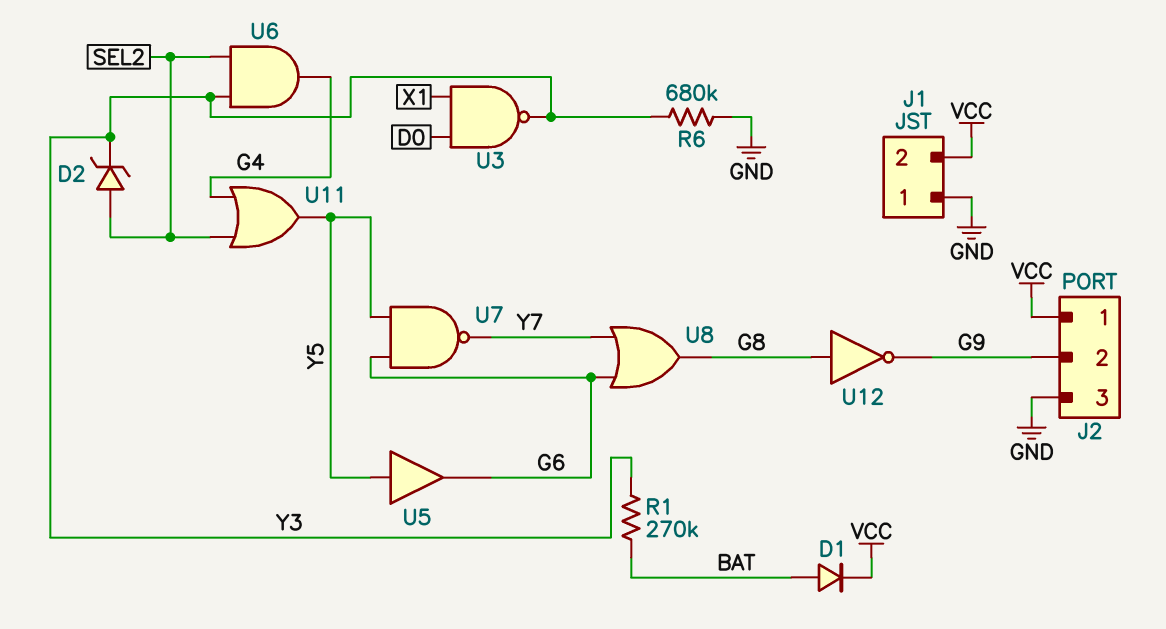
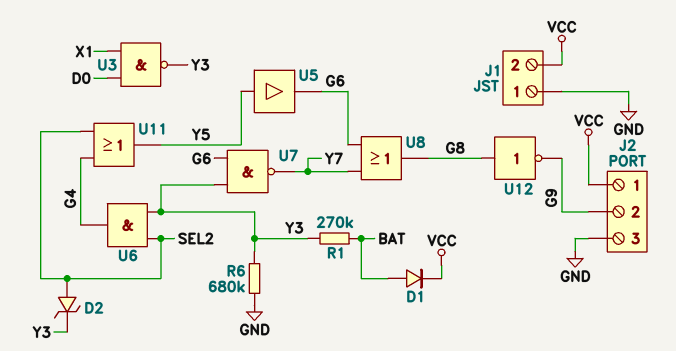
U7: NAND (in G6, in Y5, out Y7) -> NAND (in G6, in Y3, out Y7)

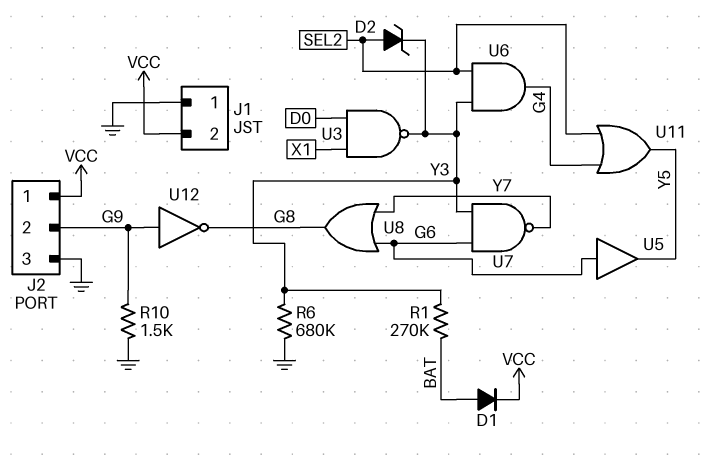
R10: none -> 1.5k (G9, GND)
U5: buffer (in Y5, out G6) -> buffer (in G6, out Y5)
U12: NOT (in G8, out G9) -> NOT (in G9, out G8)

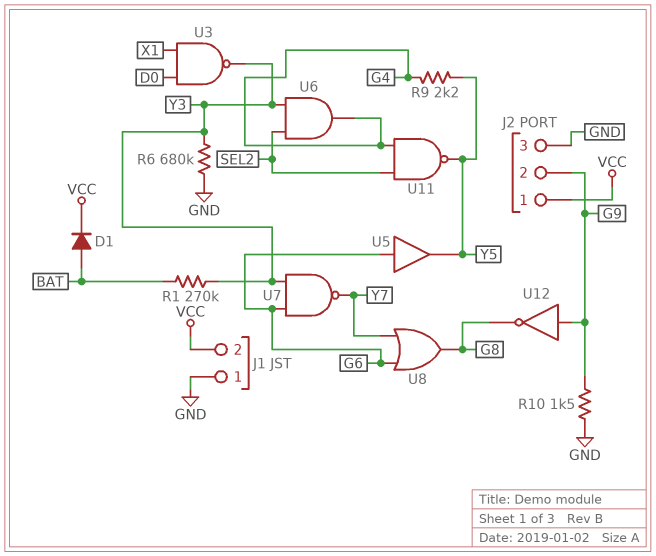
D2: zener (A SEL2, K Y3) -> none
R9: none -> 2.2k (G4, Y5)
U11: OR (in G4, in SEL2, out Y5) -> NAND (in G4, in SEL2, out Y5)

